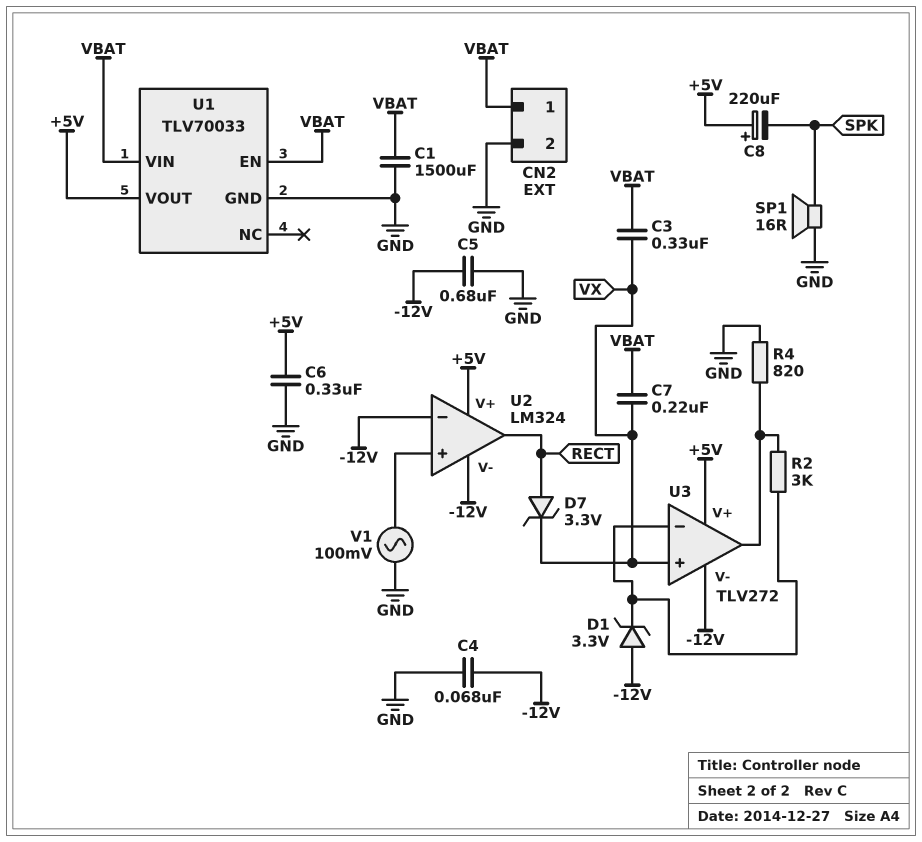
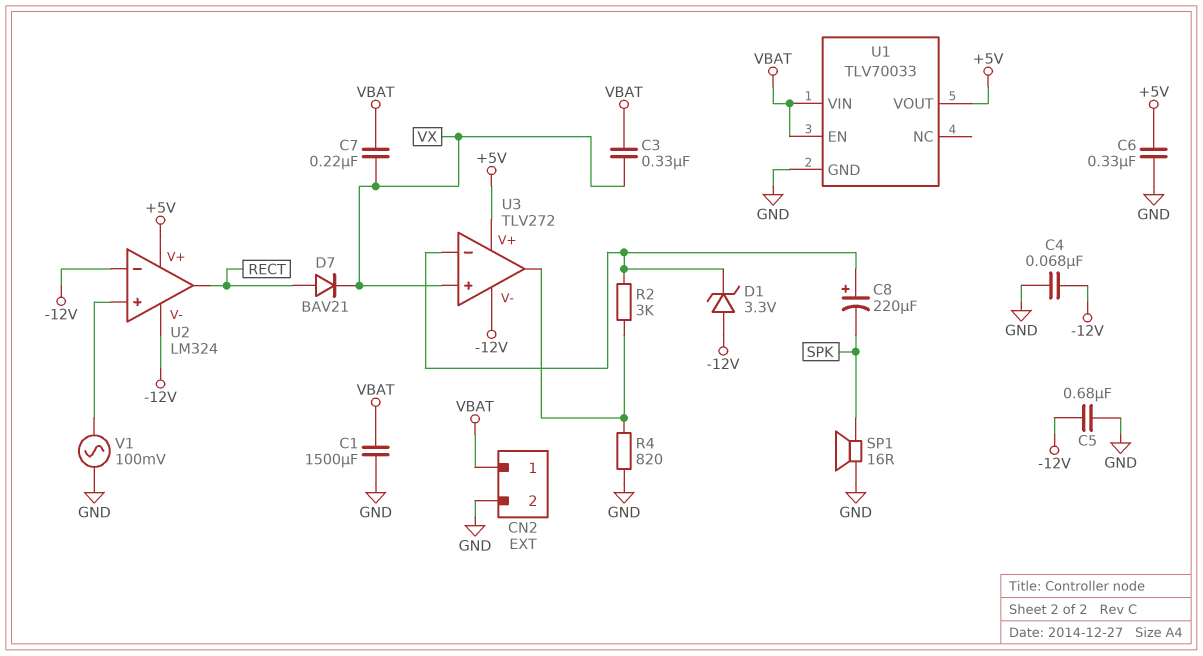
C8: 220uF (plus +5V, minus SPK) -> 220uF (plus U3/in-, minus SPK)
D7: zener 3.3V (A RECT, K VX) -> diode BAV21 (A RECT, K VX)

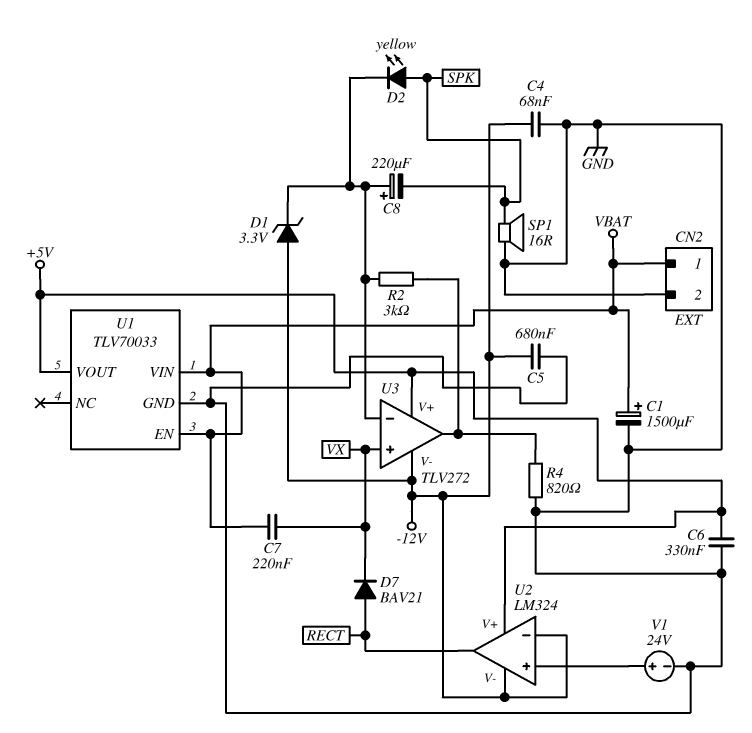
C1: 1500uF (GND, VBAT) -> 1500uF (plus VBAT, minus GND)
C3: 330nF (VBAT, VX) -> none
D2: none -> LED yellow (A SPK, K U3/in-)
V1: AC 100mV (GND, U2/in+) -> 24V (plus U2/in+, minus GND)

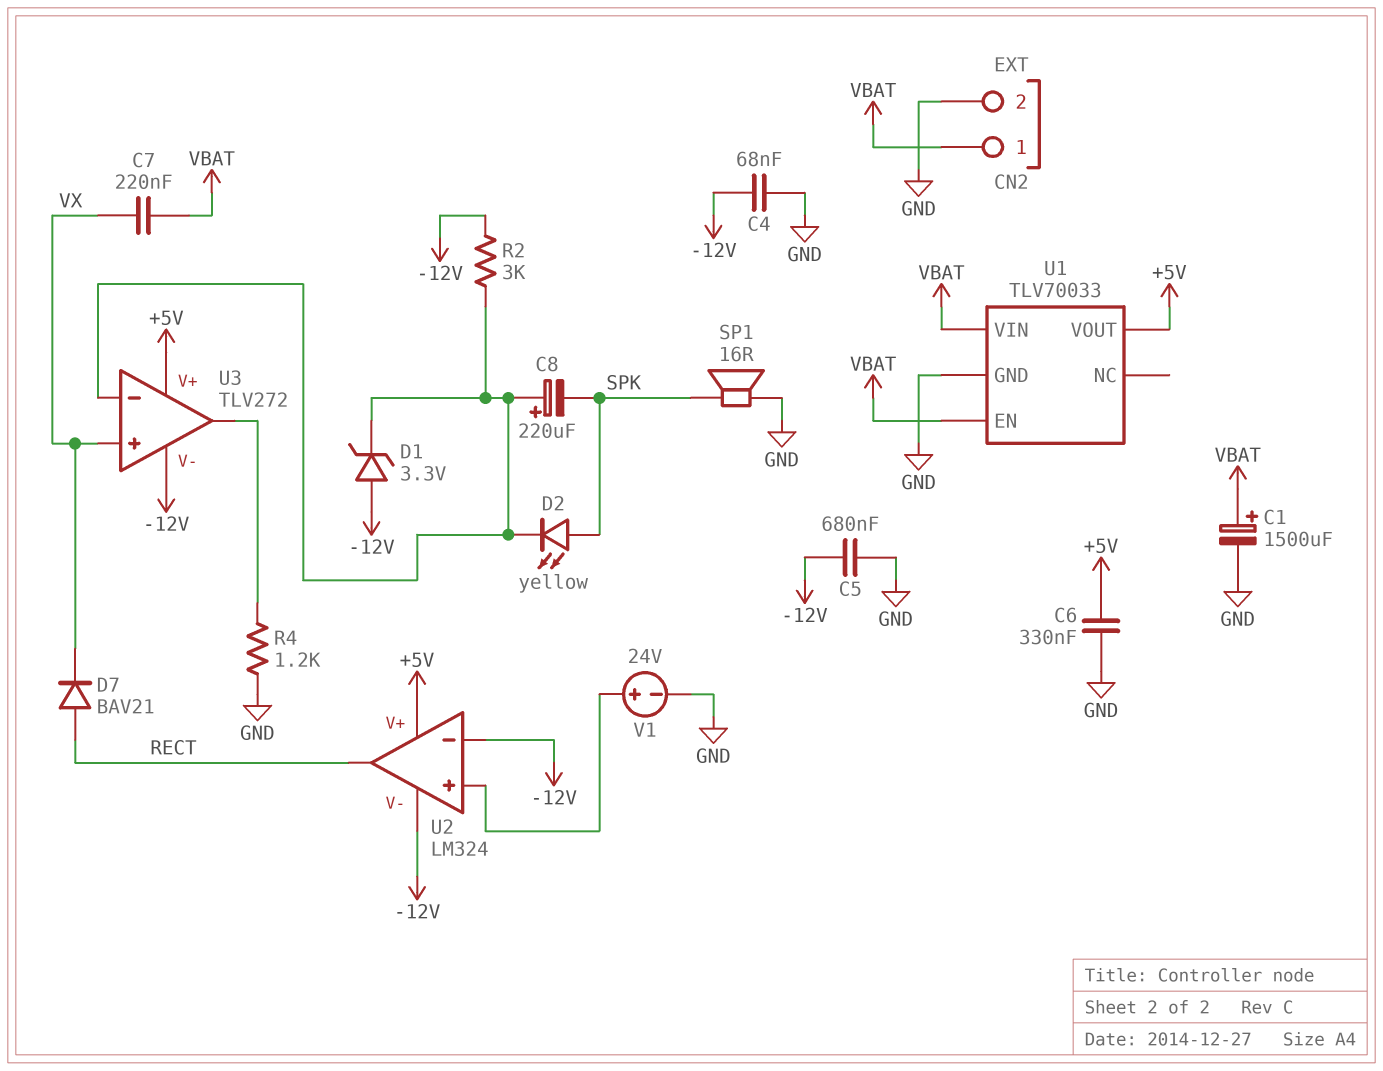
R2: 3k (U3/in-, U3/out) -> 3k (-12V, U3/in-)
R4: 820 (GND, U3/out) -> 1.2k (GND, U3/out)

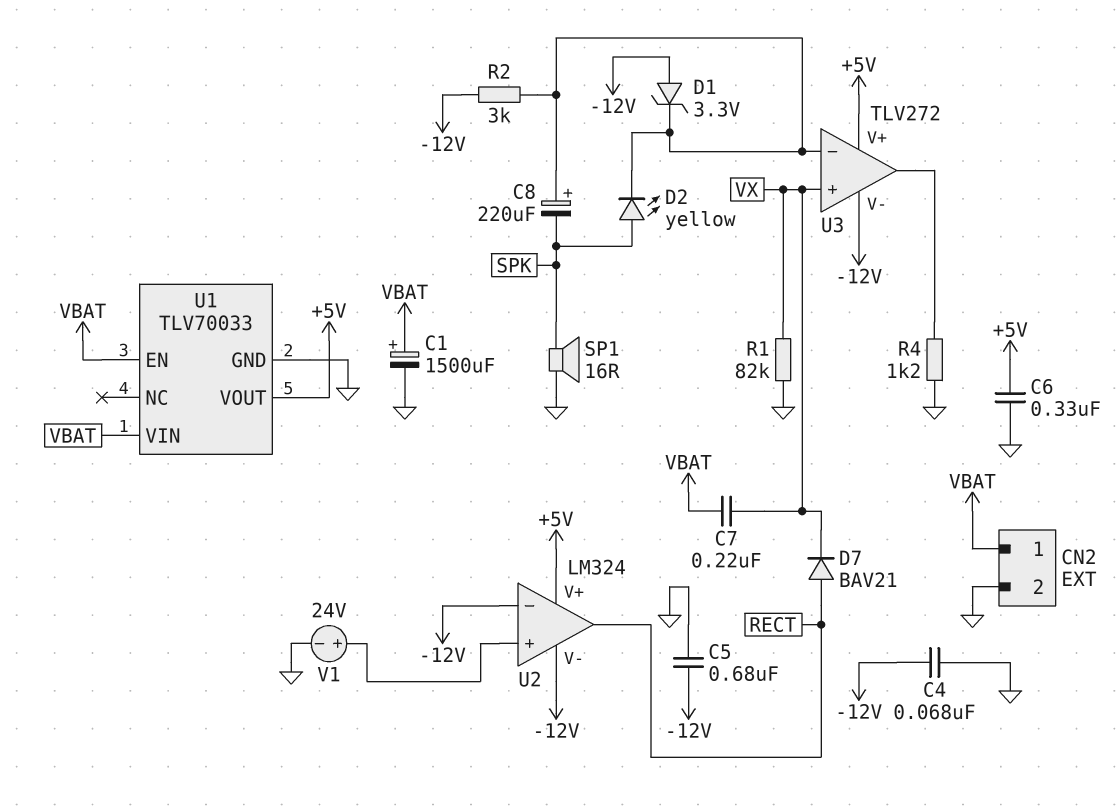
R1: none -> 82k (GND, VX)

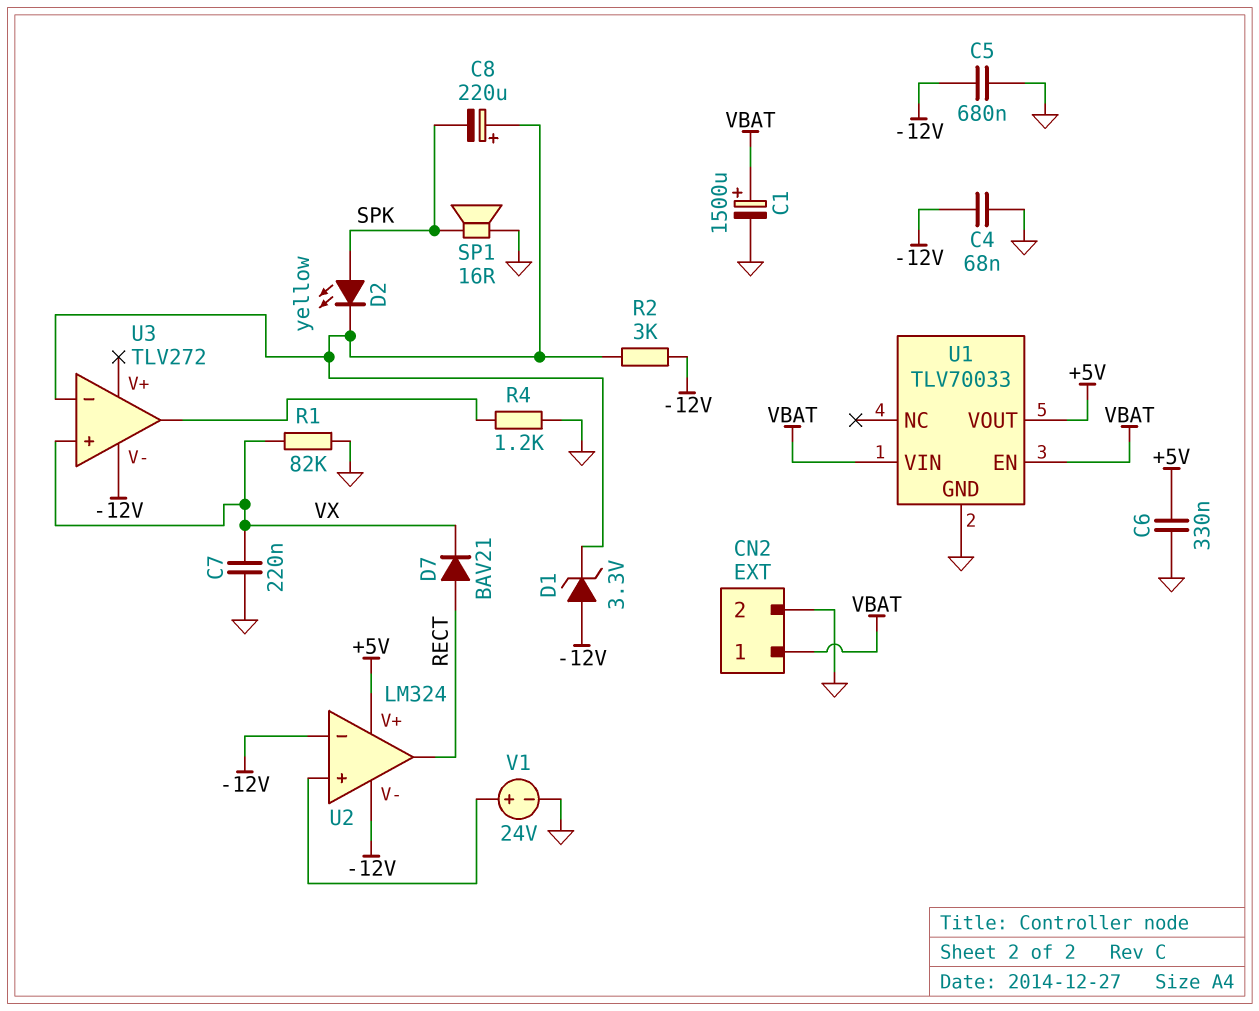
C7: 220nF (VBAT, VX) -> 220nF (GND, VX)
U3 pin V+: +5V -> none

